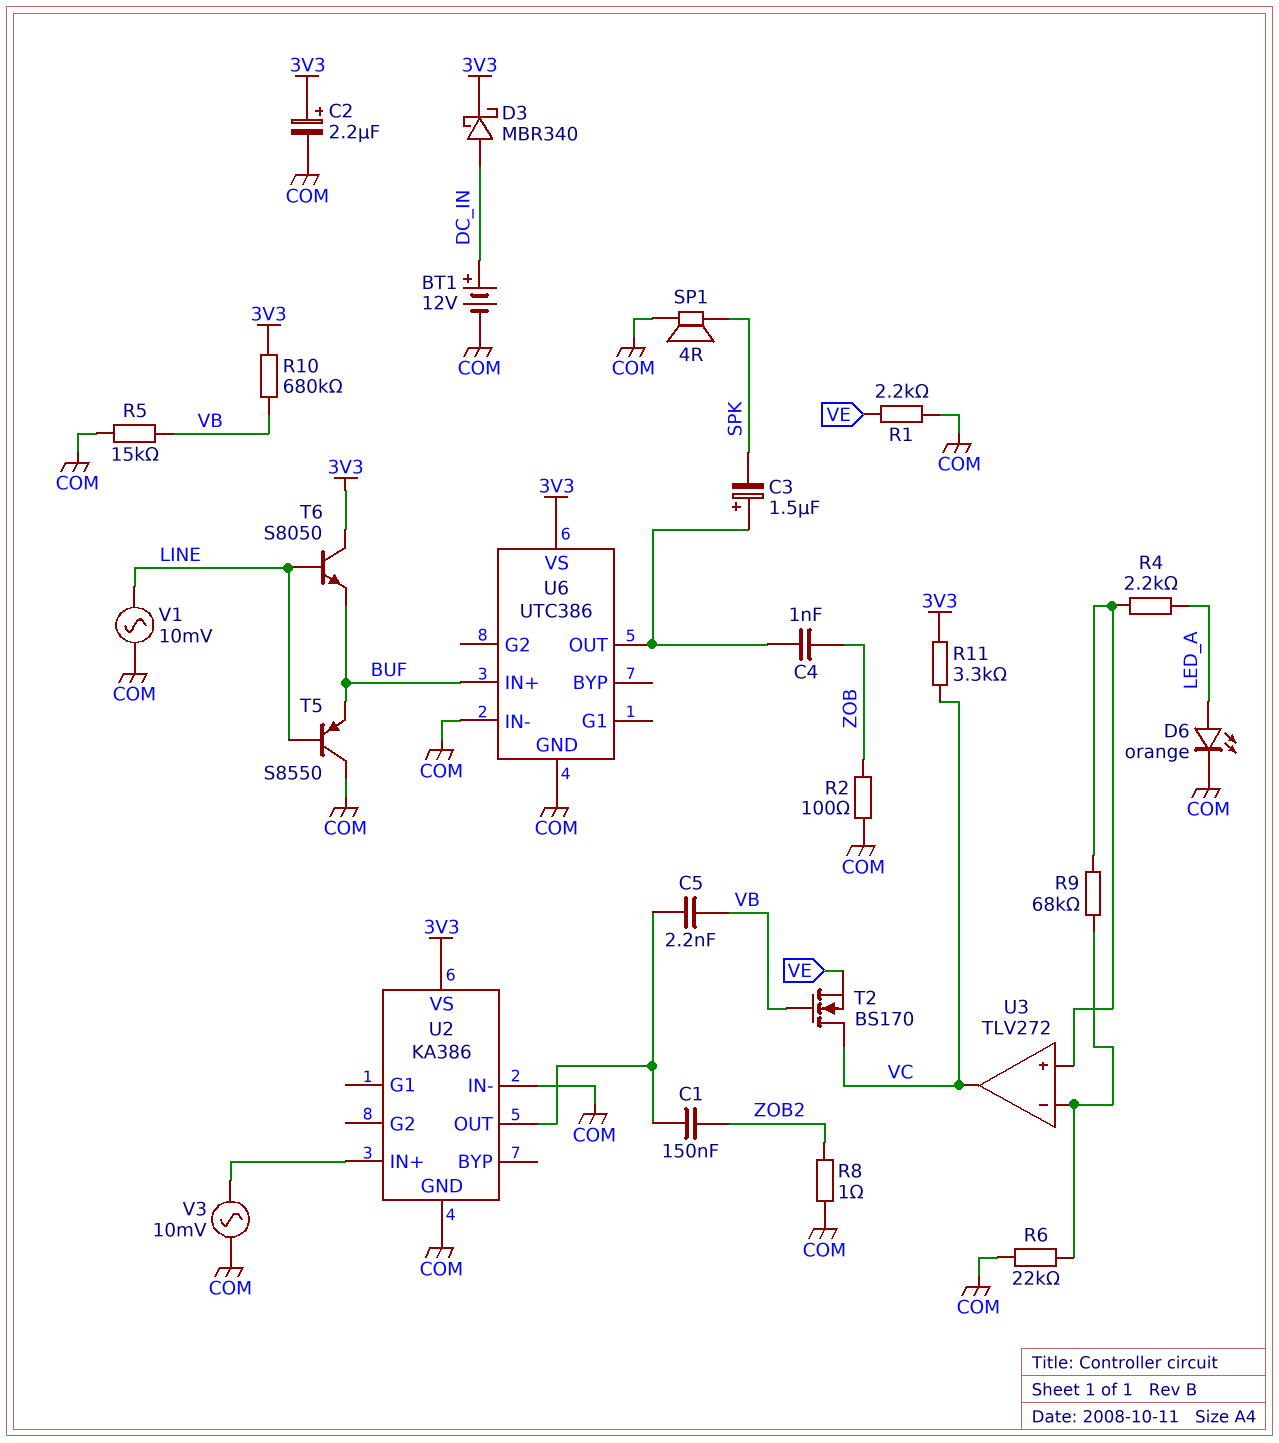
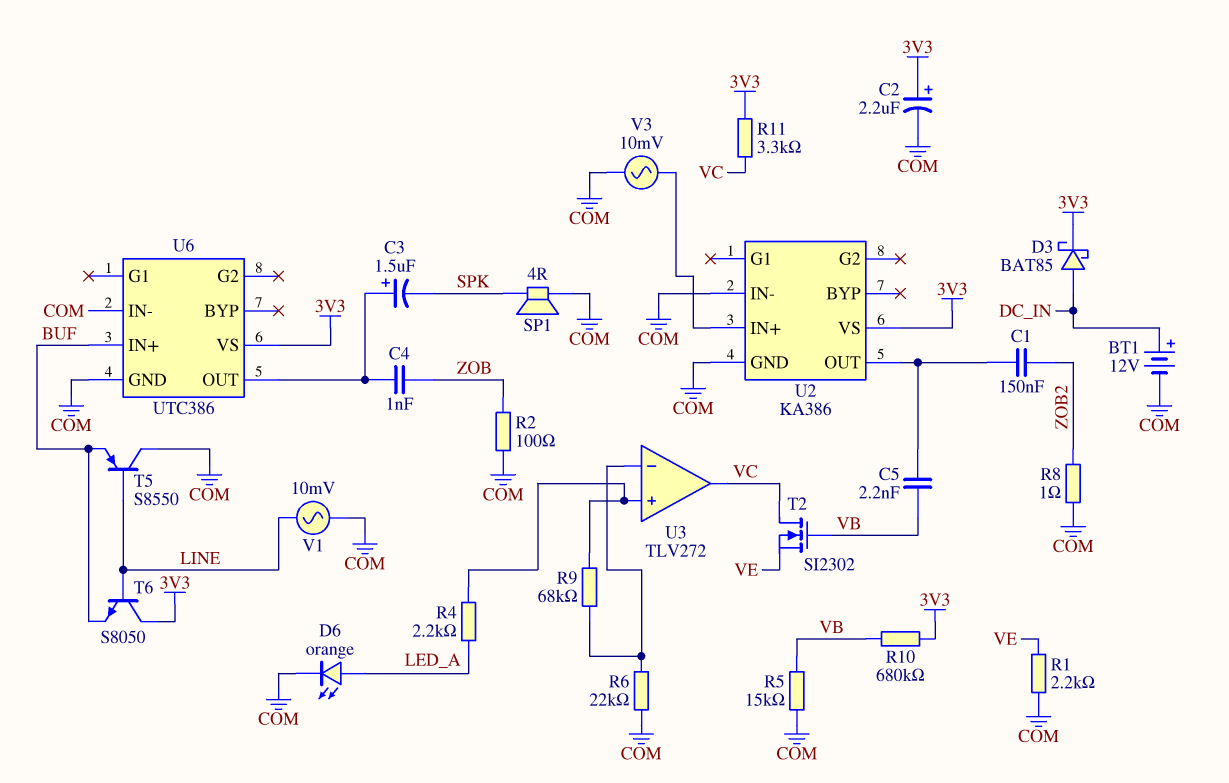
D3: schottky MBR340 (A DC_IN, K 3V3) -> schottky BAT85 (A DC_IN, K 3V3)
T2: NMOS BS170 (G VB, D VC, S VE) -> NMOS SI2302 (G VB, D VC, S VE)

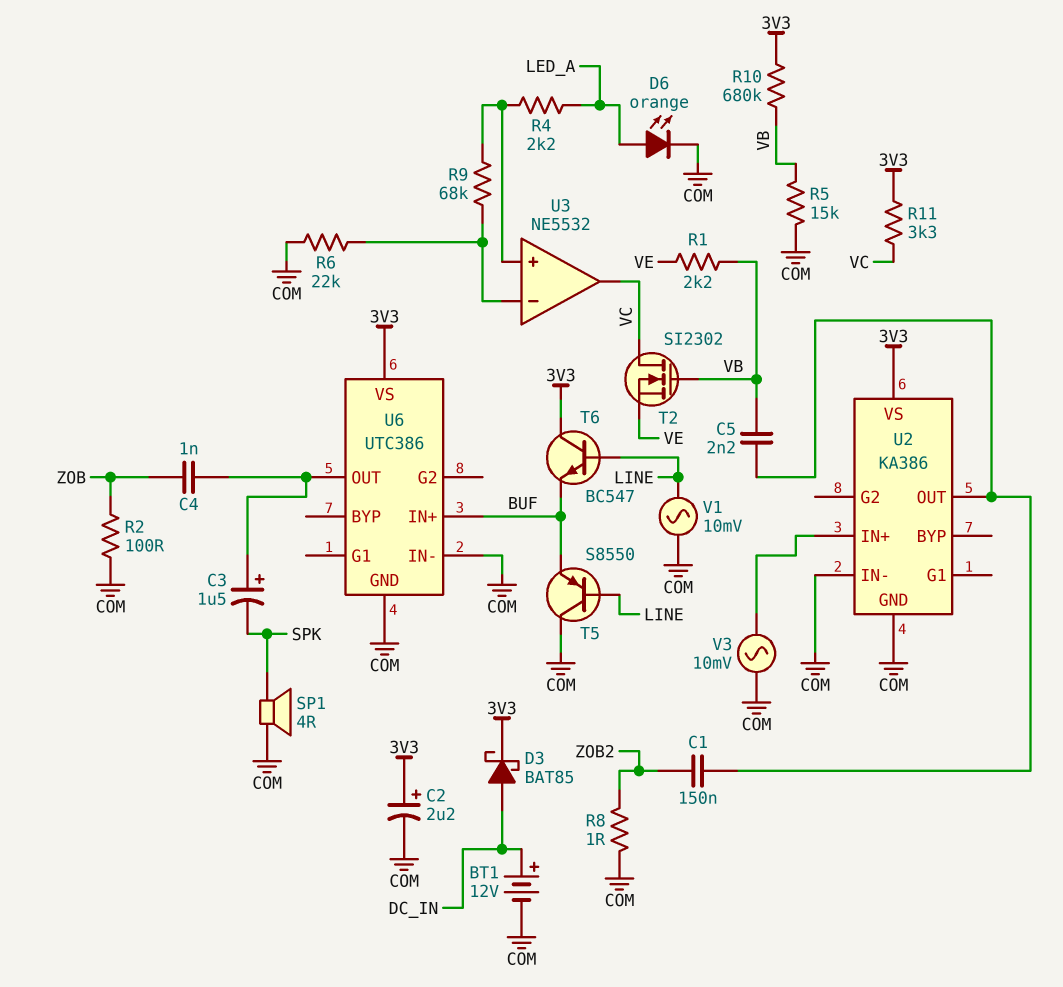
R1: 2.2k (COM, VE) -> 2.2k (VB, VE)
T6: NPN S8050 (B LINE, C 3V3, E BUF) -> NPN BC547 (B LINE, C 3V3, E BUF)
U3: TLV272 -> NE5532

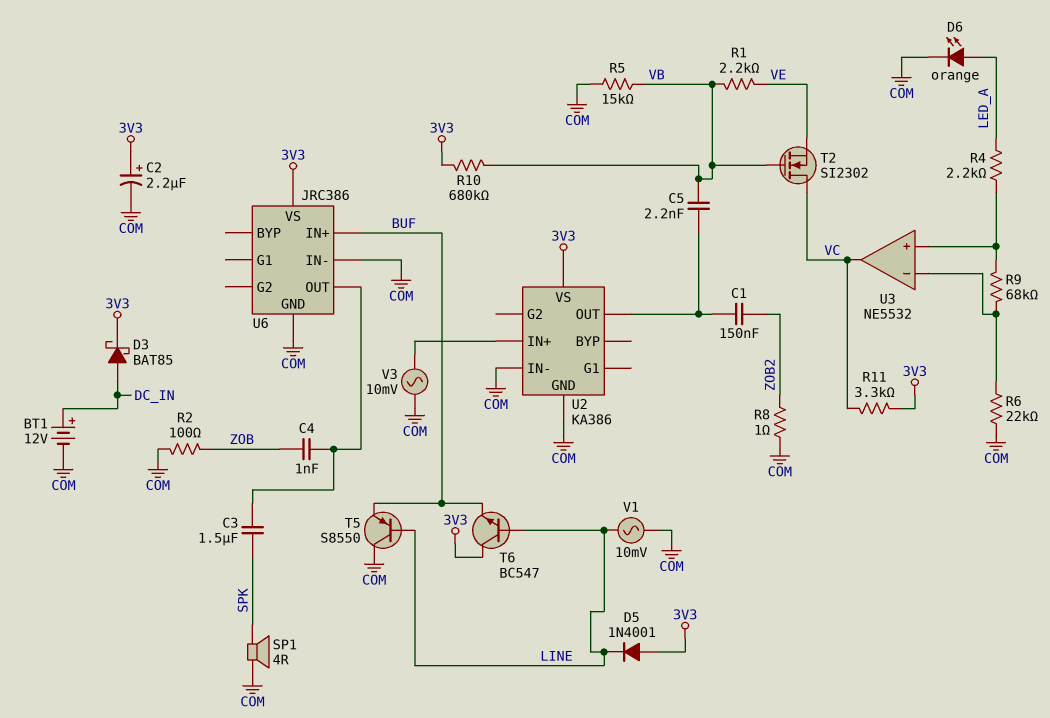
C3: 1.5uF (plus U6/OUT, minus SPK) -> 1.5uF (SPK, U6/OUT)
D5: none -> diode 1N4001 (A 3V3, K LINE)
U6: UTC386 -> JRC386

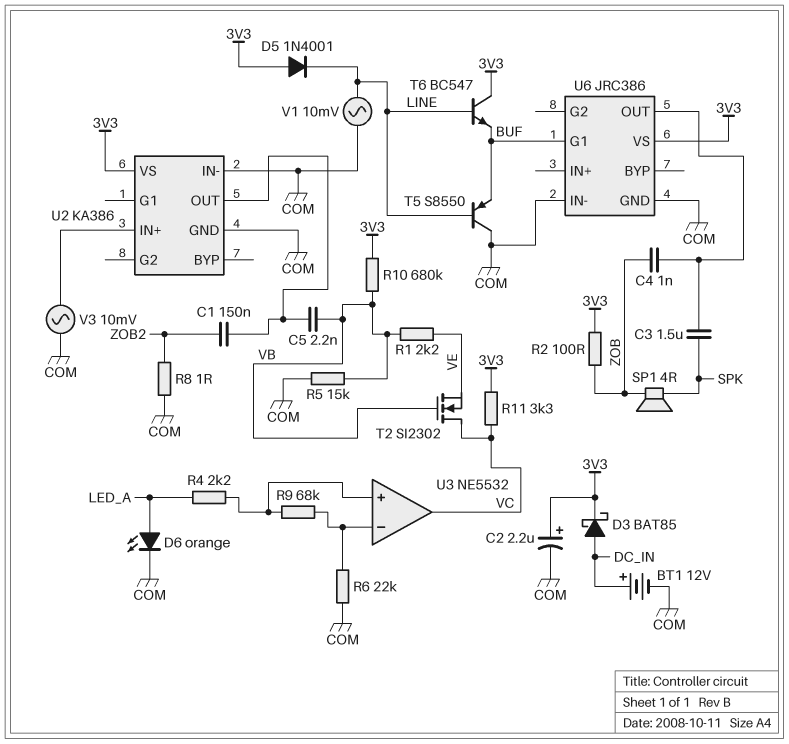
R2: 100 (COM, ZOB) -> 100 (3V3, ZOB)
SP1: speaker 4R (COM, SPK) -> speaker 4R (SPK, ZOB)
U6 pin G1: none -> BUF
U6 pin IN+: BUF -> none

